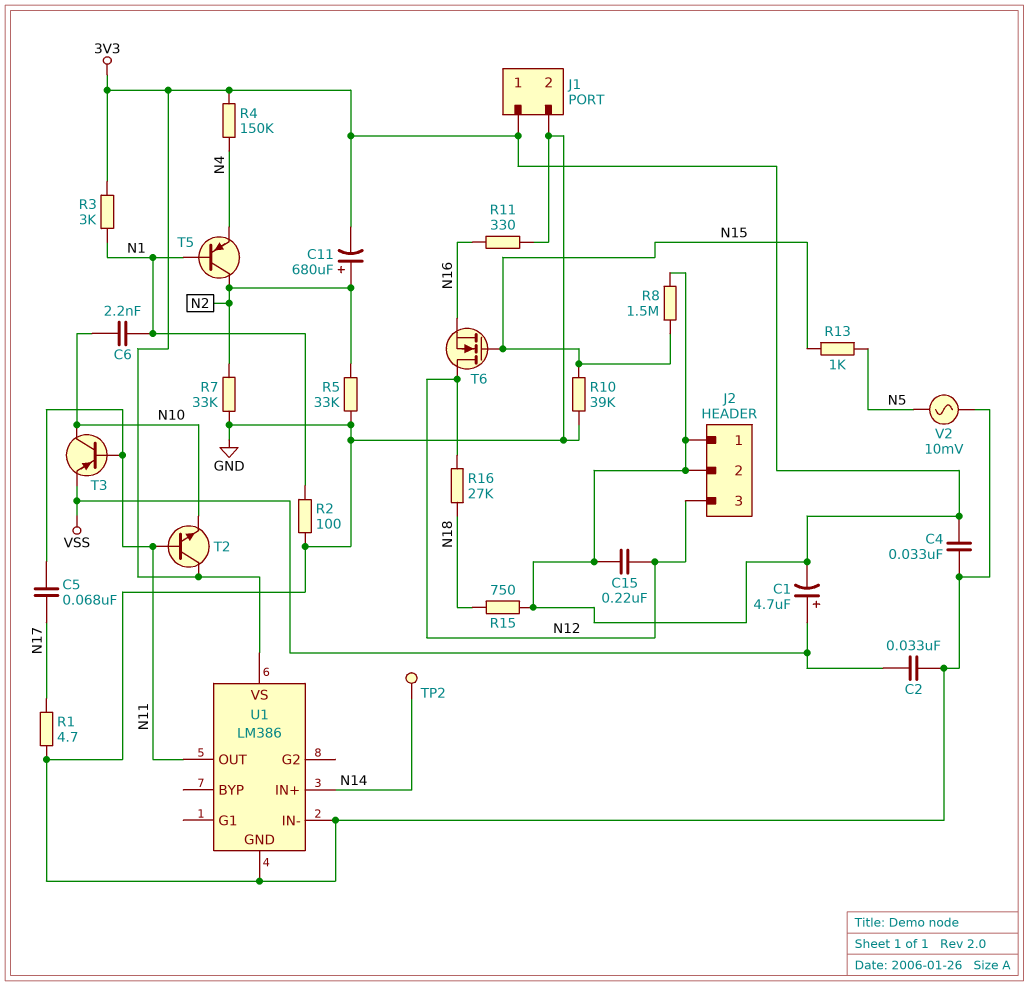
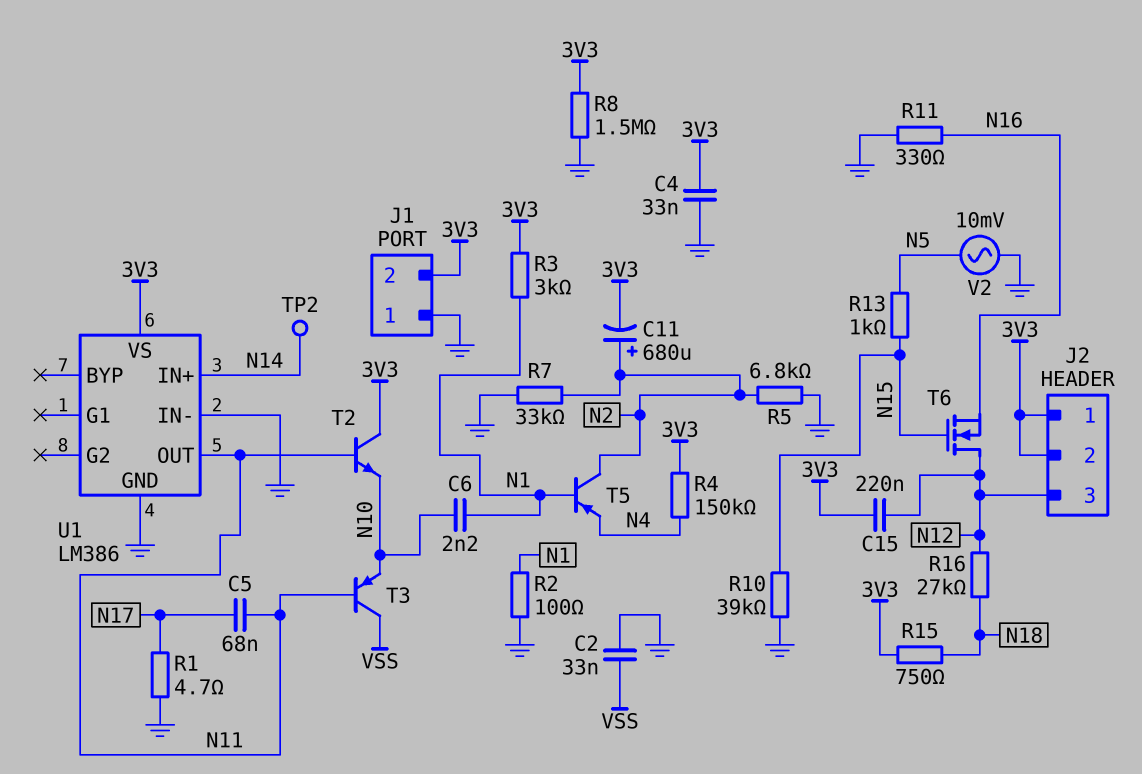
C1: 4.7uF (plus VSS, minus 3V3) -> none
J1 pin 1: 3V3 -> GND
J1 pin 2: GND -> 3V3
R5: 33k (GND, N2) -> 6.8k (GND, N2)
R8: 1.5M (3V3, N15) -> 1.5M (3V3, GND)
T3: PNP (B N11, C N10, E VSS) -> PNP (B N11, C VSS, E N10)

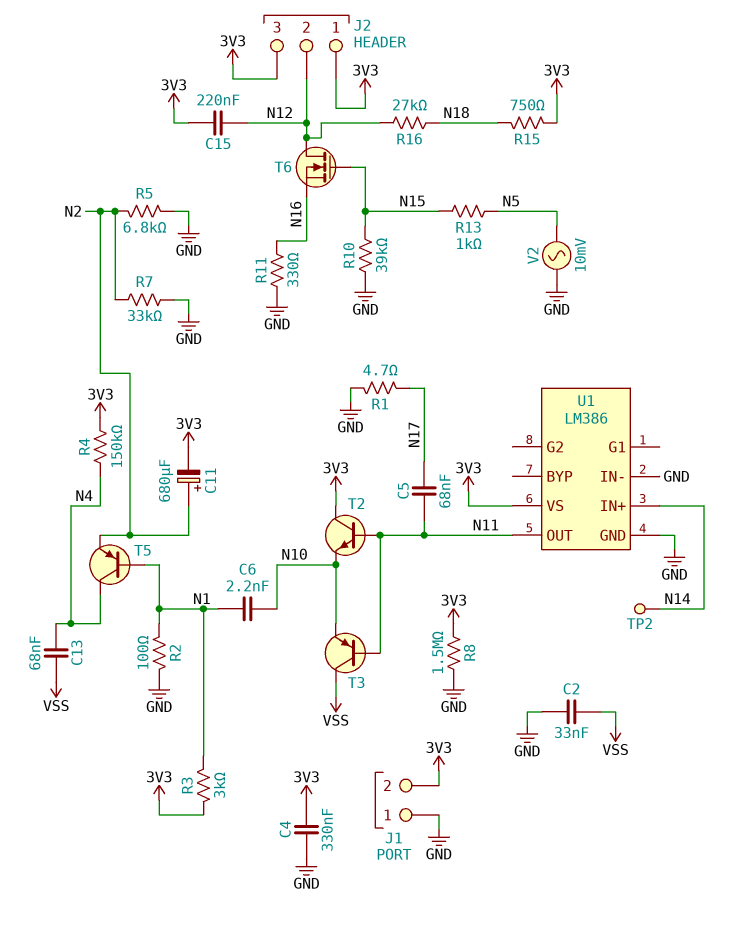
C4: 33nF (3V3, GND) -> 330nF (3V3, GND)
C13: none -> 68nF (N4, VSS)
J2 pin 2: 3V3 -> N12
J2 pin 3: N12 -> 3V3
T5: PNP (B N1, C N2, E N4) -> PNP (B N1, C N4, E N2)

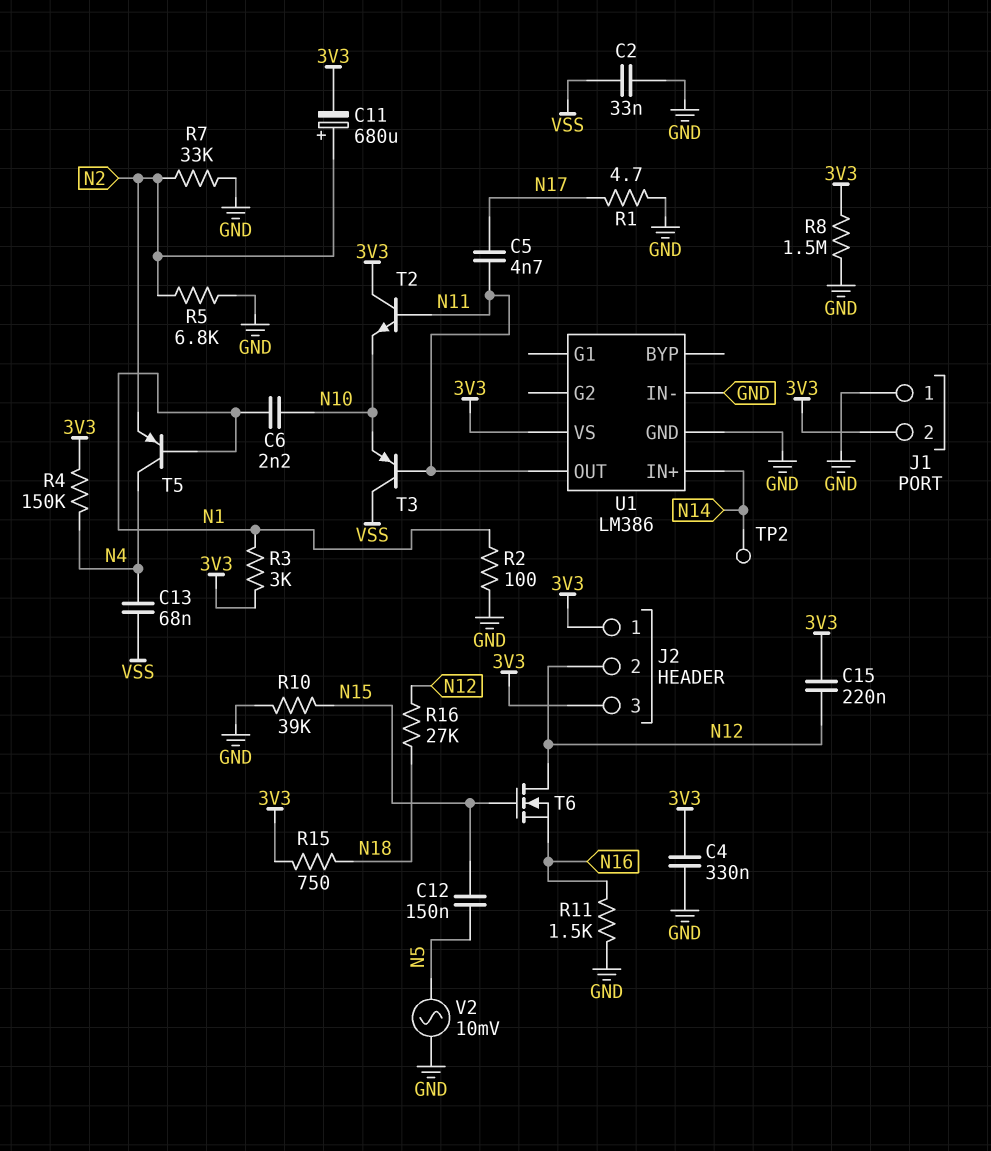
C5: 68nF (N11, N17) -> 4.7nF (N11, N17)
C12: none -> 150nF (N5, N15)
R11: 330 (GND, N16) -> 1.5k (GND, N16)
R13: 1k (N5, N15) -> none

